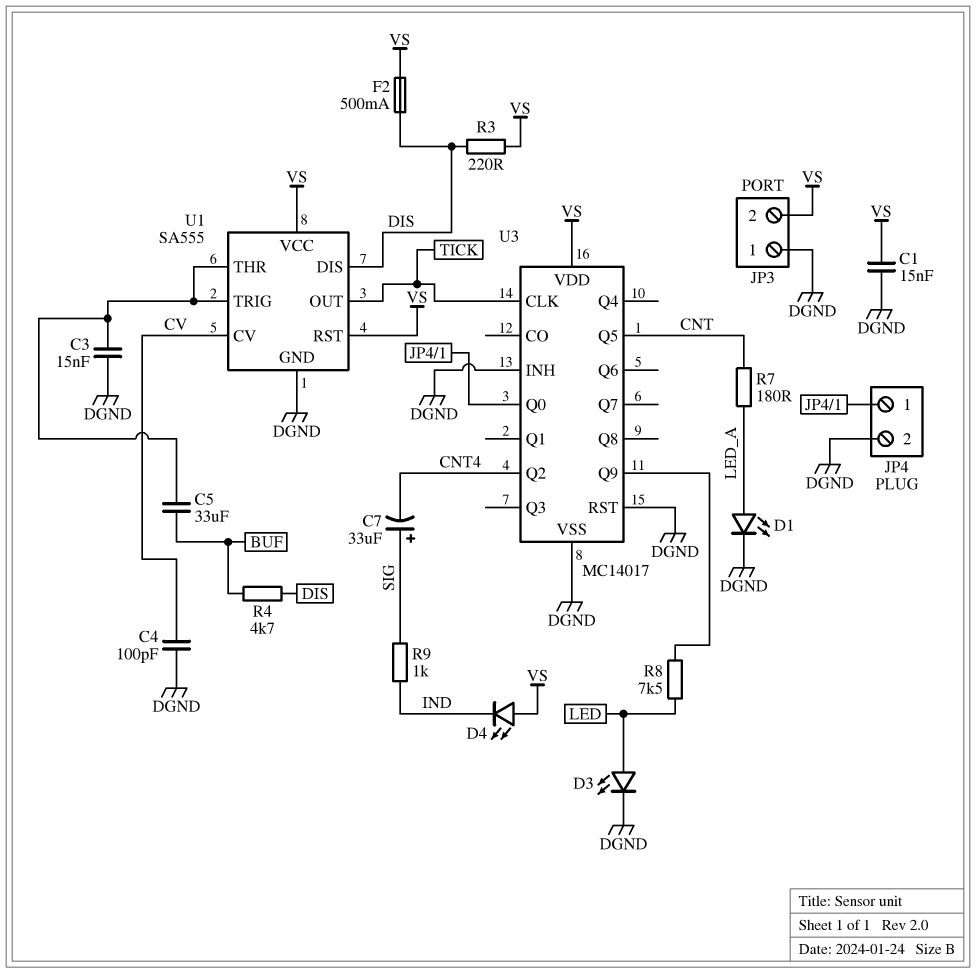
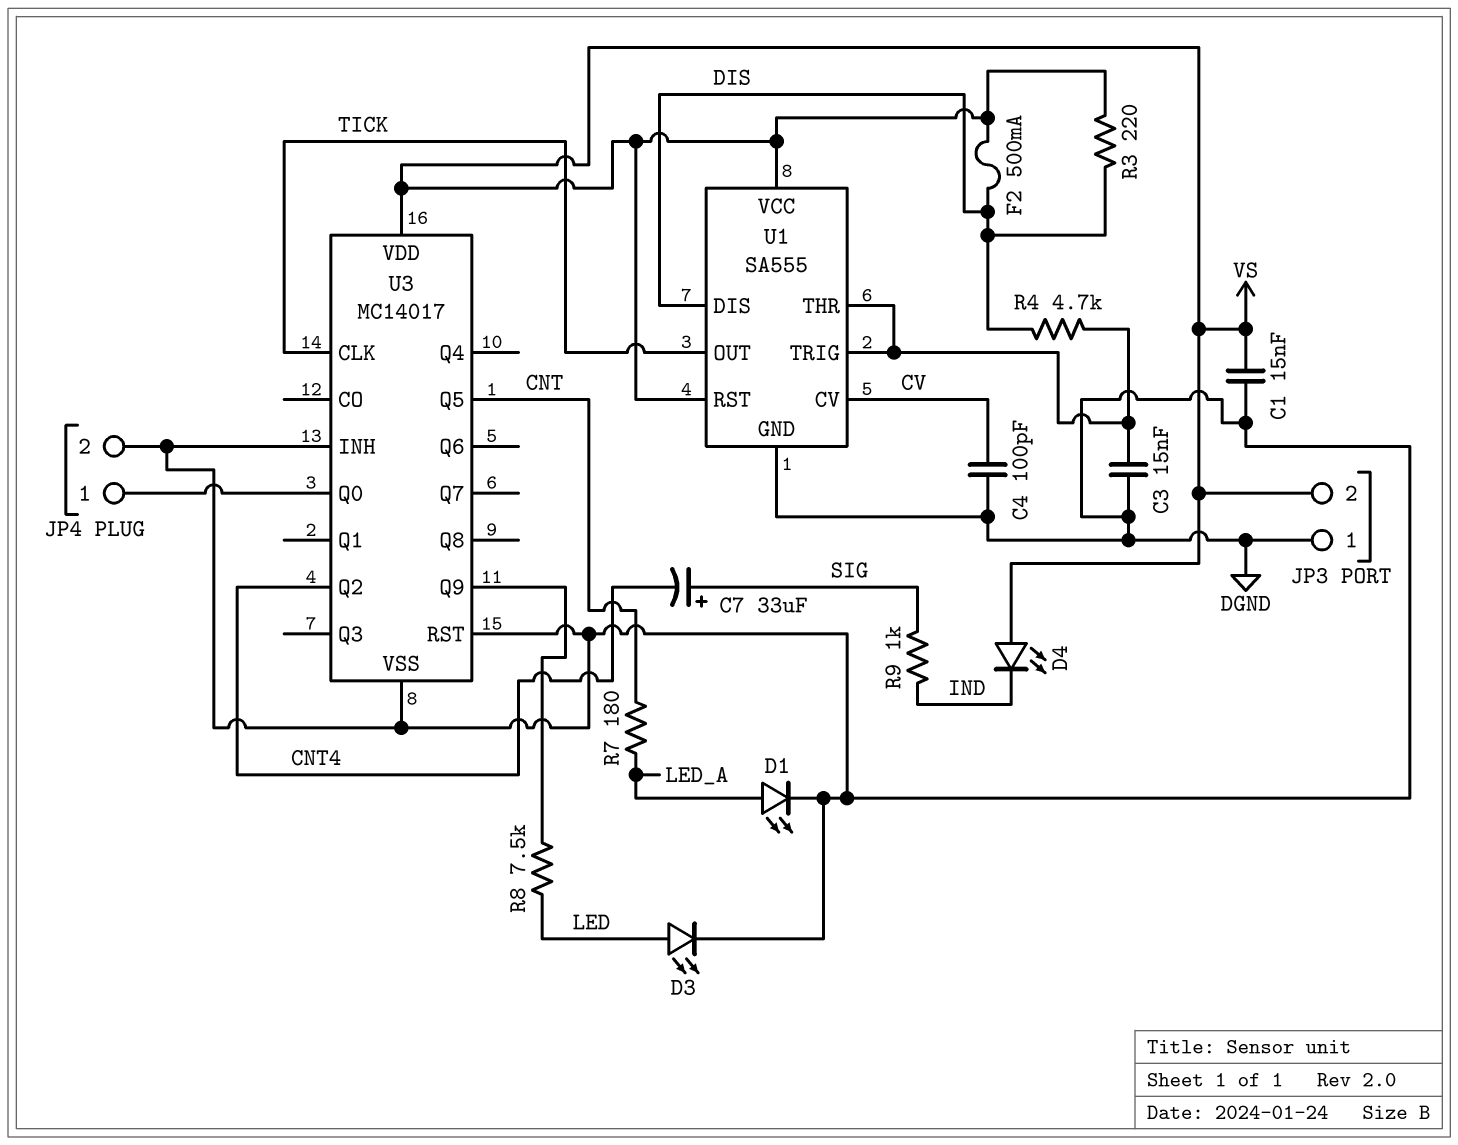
C5: 33uF (BUF, U1/THR) -> none
R4: 4.7k (BUF, DIS) -> 4.7k (DIS, U1/THR)

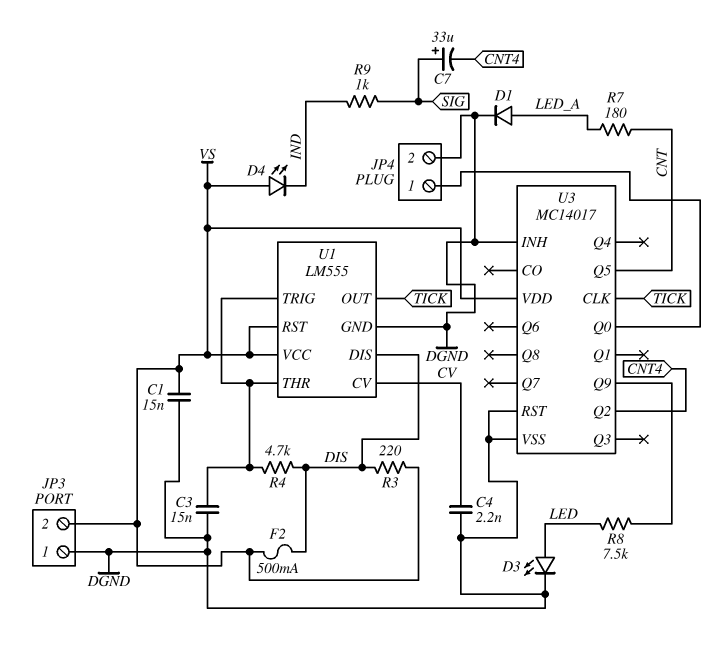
C4: 100pF (CV, DGND) -> 2.2nF (CV, DGND)
D1: LED (A LED_A, K DGND) -> diode (A LED_A, K DGND)
U1: SA555 -> LM555

